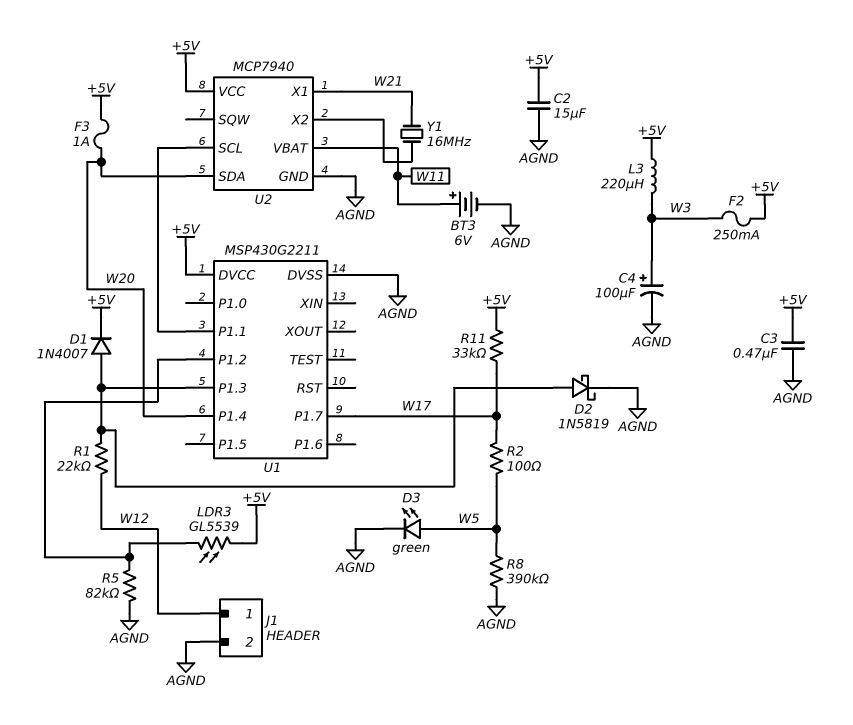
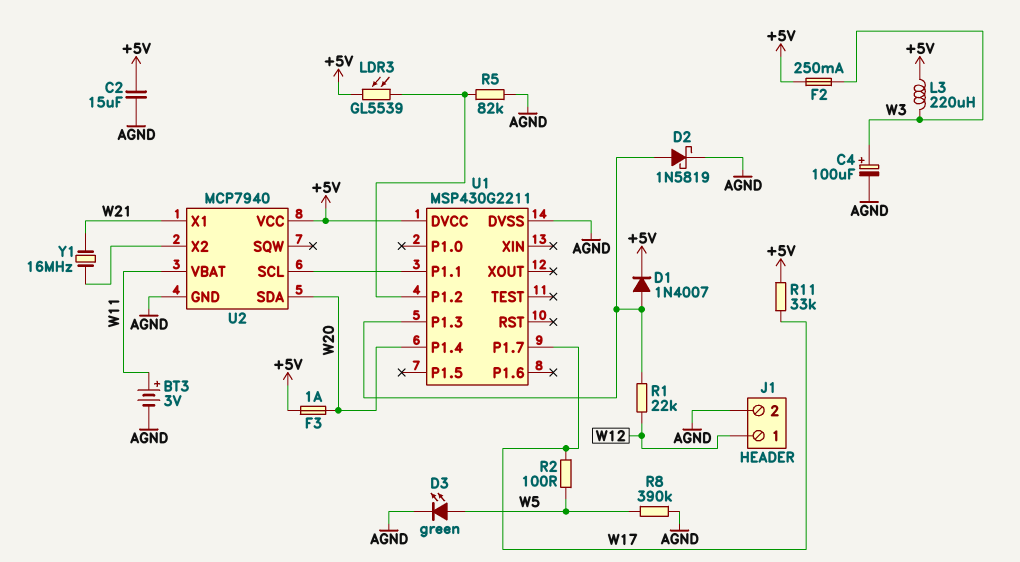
BT3: 6V (plus W11, minus AGND) -> 3V (plus W11, minus AGND)
C3: 470nF (+5V, AGND) -> none

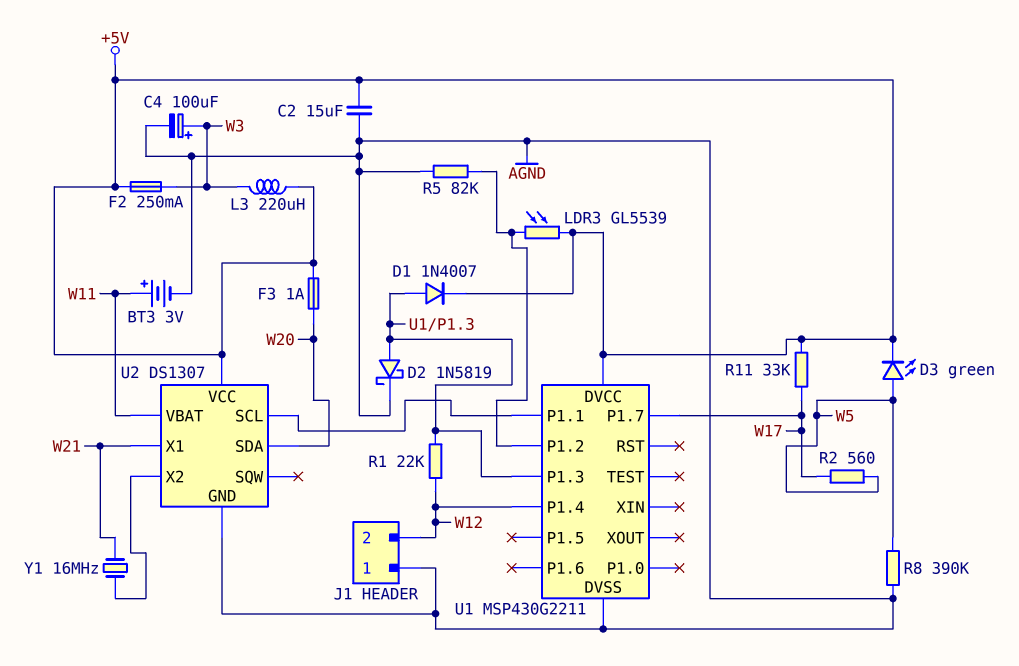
D3: LED green (A W5, K AGND) -> LED green (A W5, K +5V)
J1 pin 1: W12 -> AGND
J1 pin 2: AGND -> W12
R2: 100 (W5, W17) -> 560 (W5, W17)
U1 pin P1.4: W20 -> W12
U2: MCP7940 -> DS1307

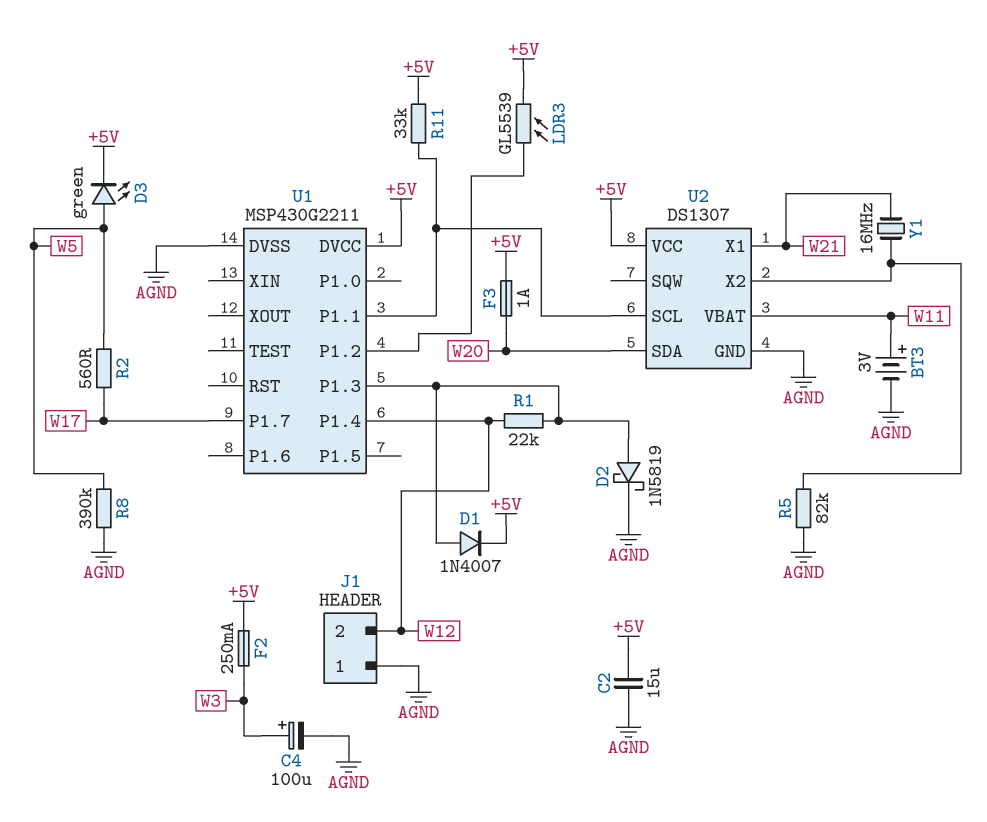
L3: 220uH (+5V, W3) -> none
R5: 82k (AGND, U1/P1.2) -> 82k (AGND, U2/X2)
R11: 33k (+5V, W17) -> 33k (+5V, U1/P1.1)

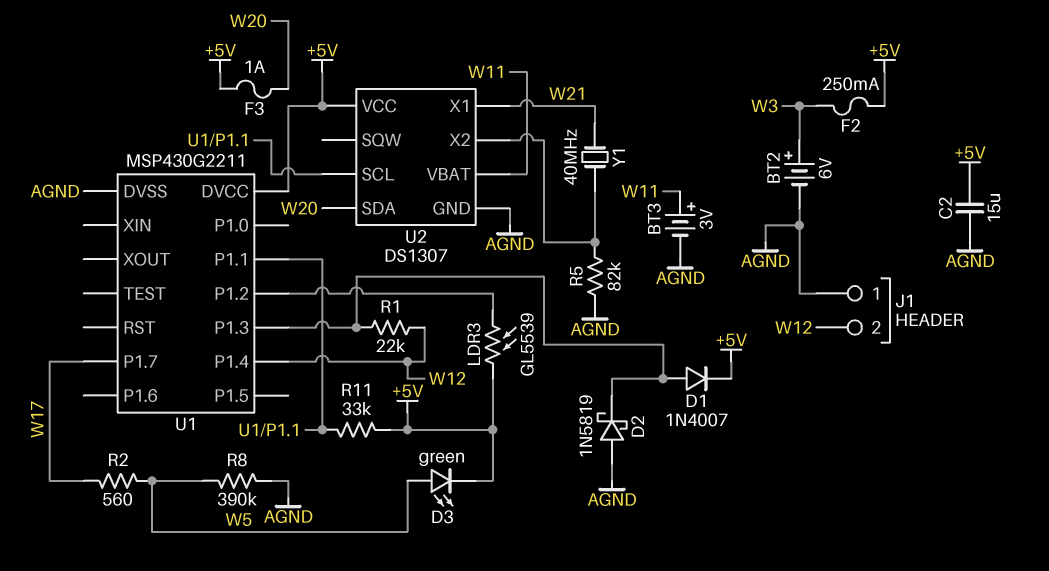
BT2: none -> 6V (plus W3, minus AGND)
C4: 100uF (plus W3, minus AGND) -> none
D2: schottky 1N5819 (A U1/P1.3, K AGND) -> schottky 1N5819 (A AGND, K U1/P1.3)
Y1: 16MHz (U2/X2, W21) -> 40MHz (U2/X2, W21)

